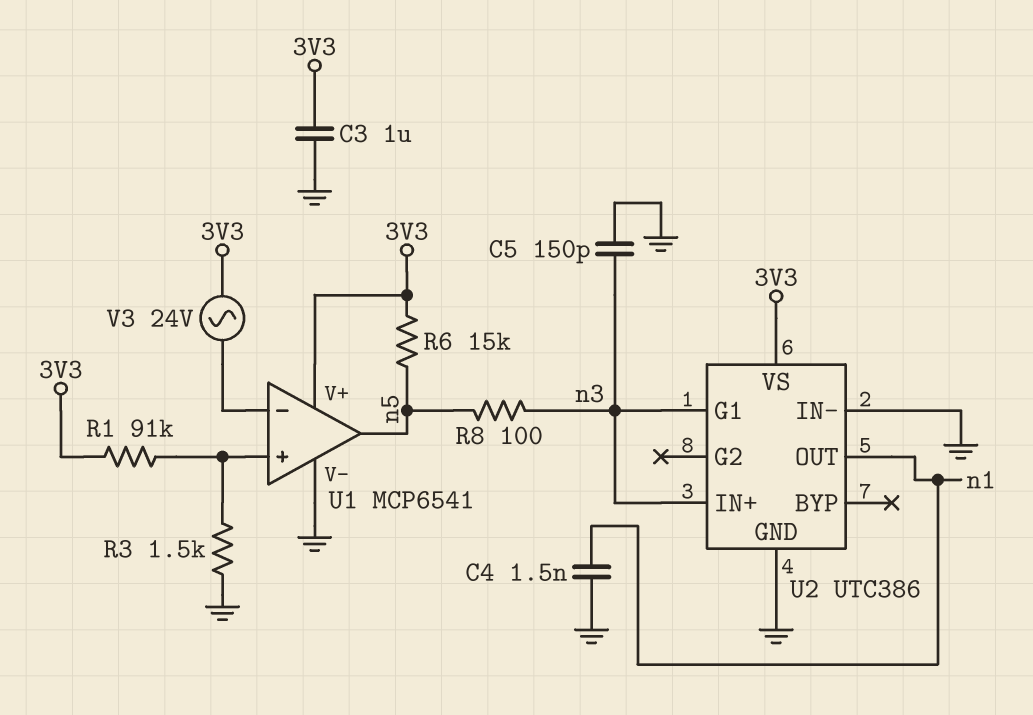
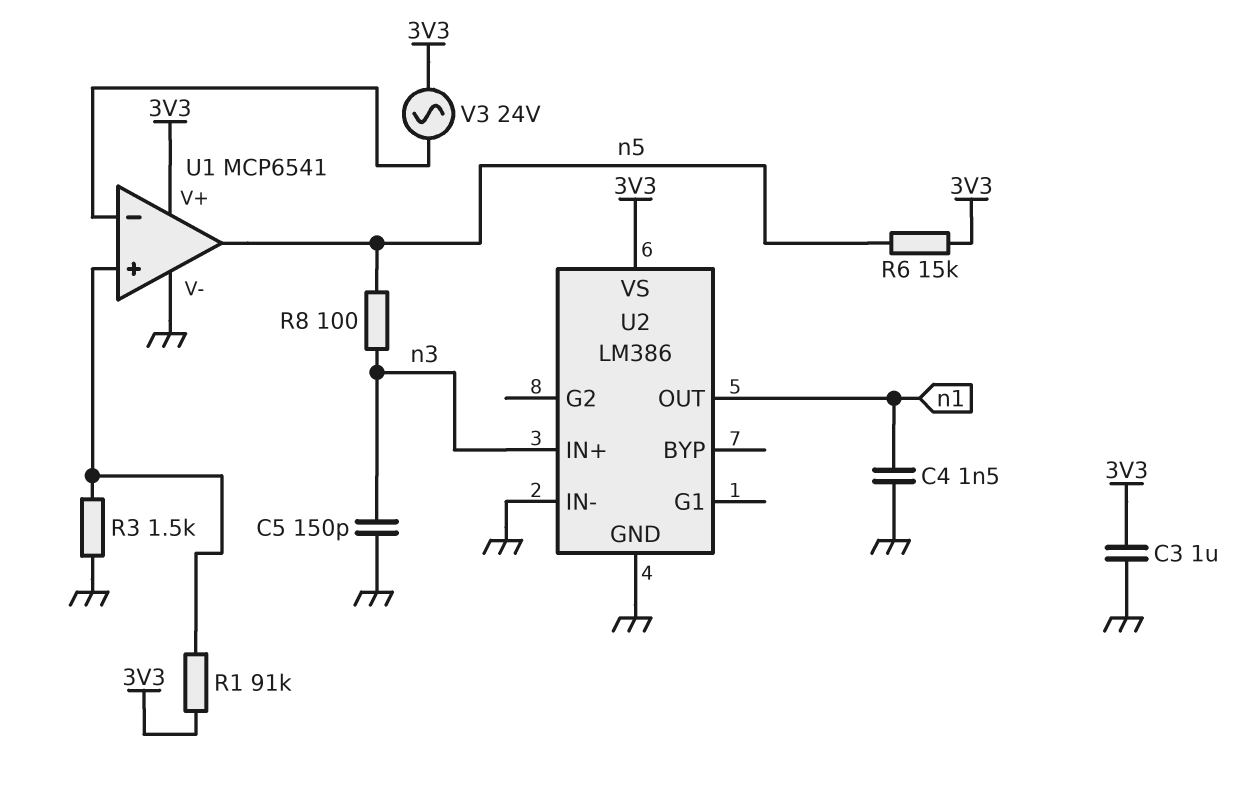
U2: UTC386 -> LM386
U2 pin G1: n3 -> none

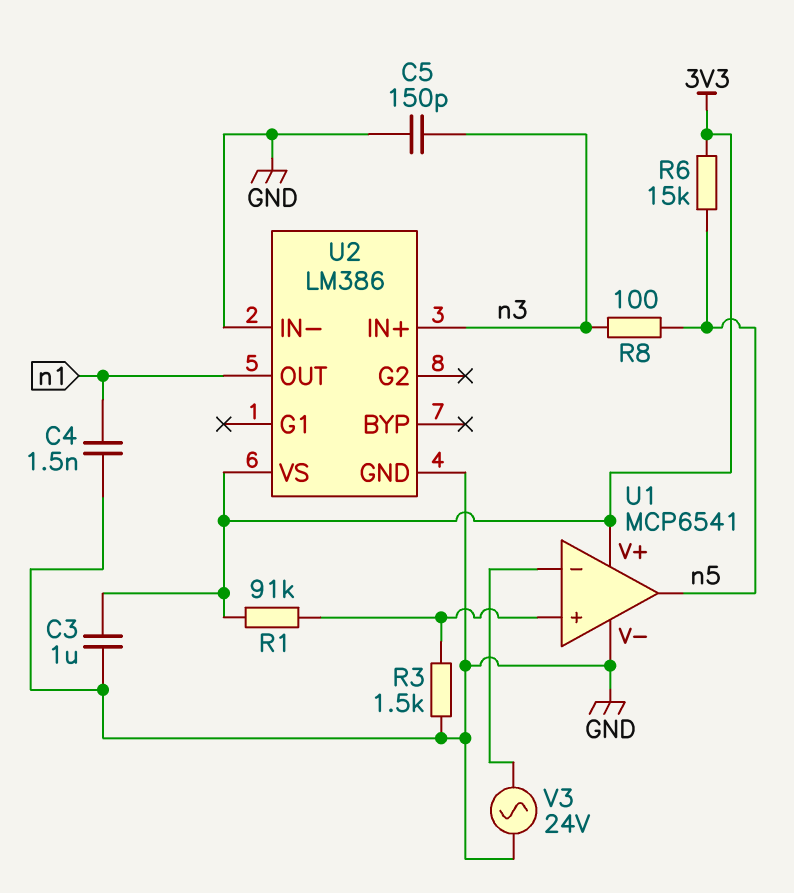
V3: AC 24V (3V3, U1/in-) -> AC 24V (GND, U1/in-)

